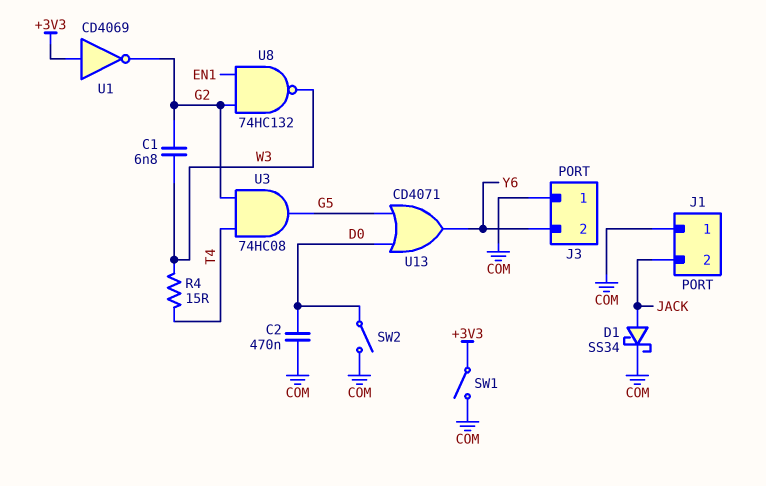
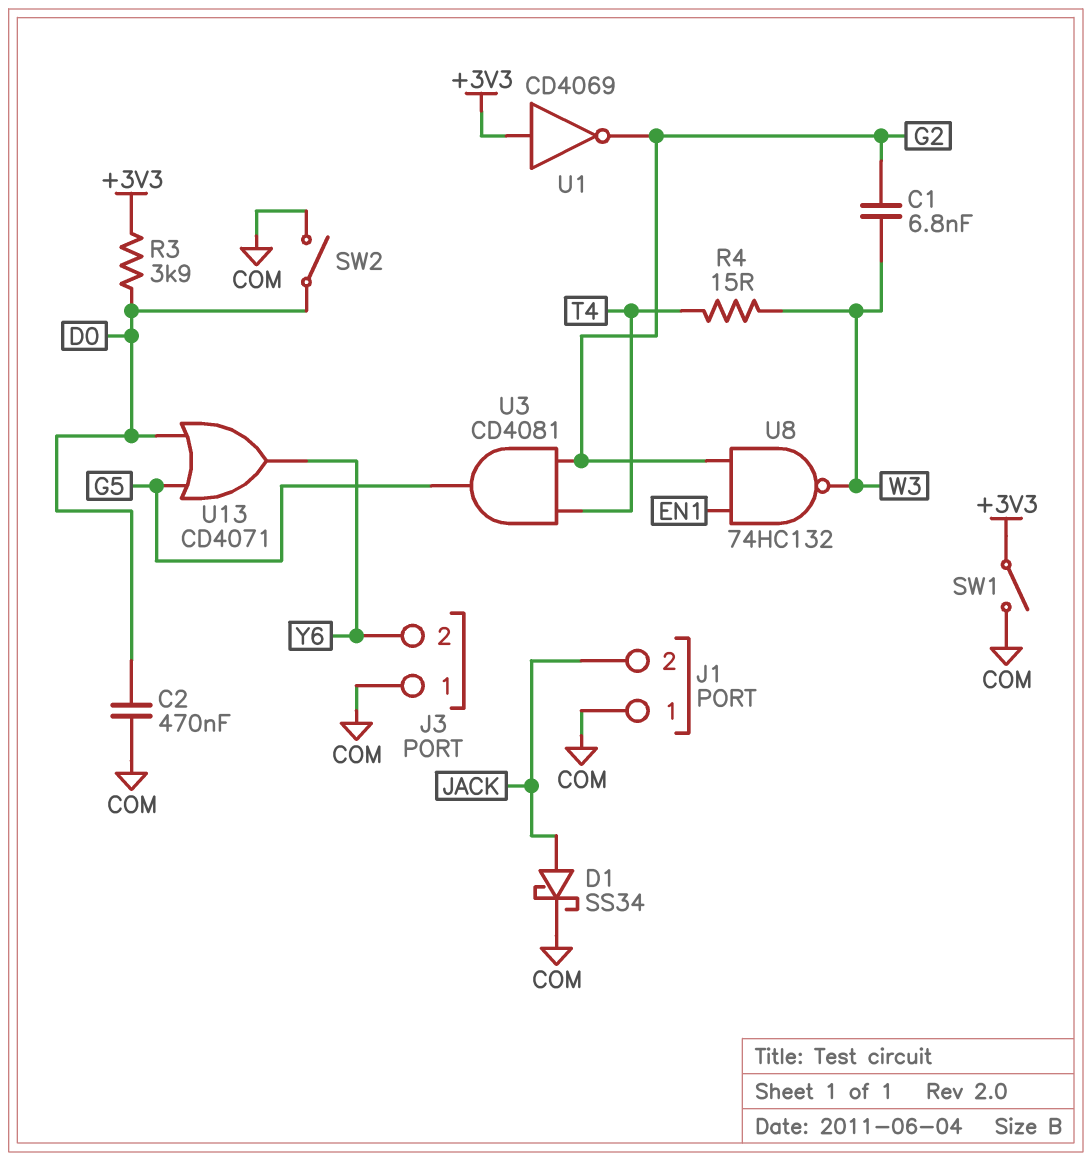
R3: none -> 3.9k (+3V3, D0)
U3: AND 74HC08 (in G2, in T4, out G5) -> AND CD4081 (in G2, in T4, out G5)

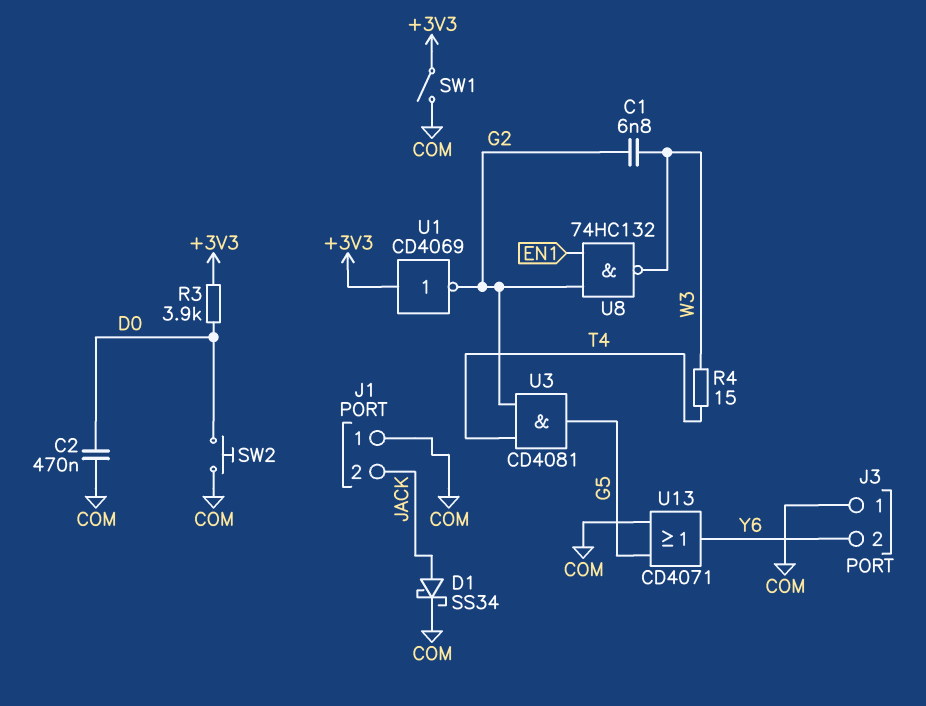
SW2: switch (COM, D0) -> button (COM, D0)
U13: OR CD4071 (in D0, in G5, out Y6) -> OR CD4071 (in COM, in G5, out Y6)

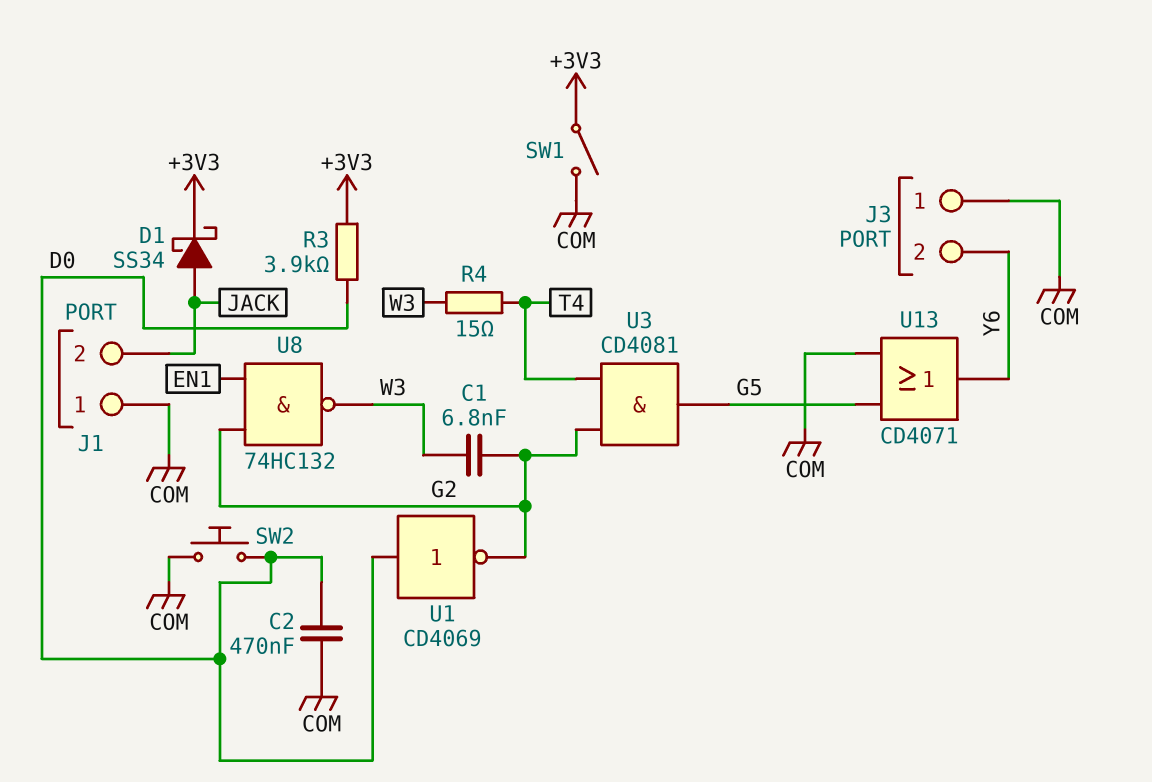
D1: schottky SS34 (A JACK, K COM) -> schottky SS34 (A JACK, K +3V3)
U1: NOT CD4069 (in +3V3, out G2) -> NOT CD4069 (in D0, out G2)

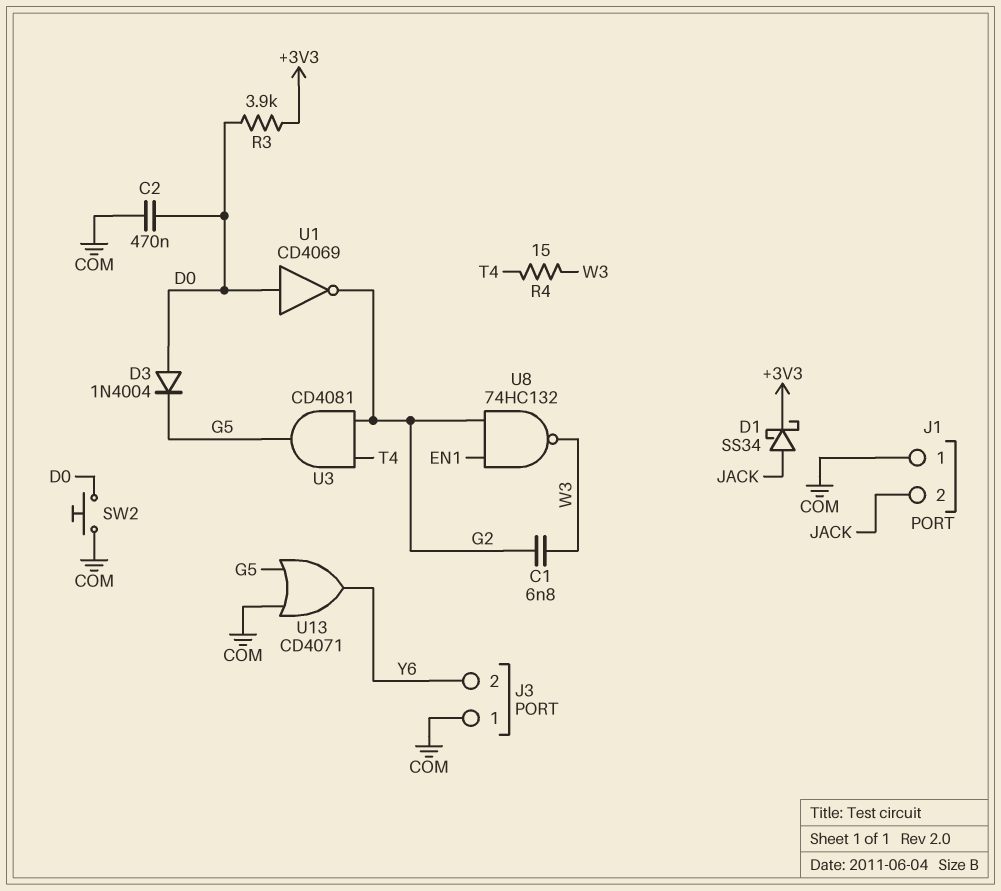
D3: none -> diode 1N4004 (A D0, K G5)
SW1: switch (+3V3, COM) -> none

